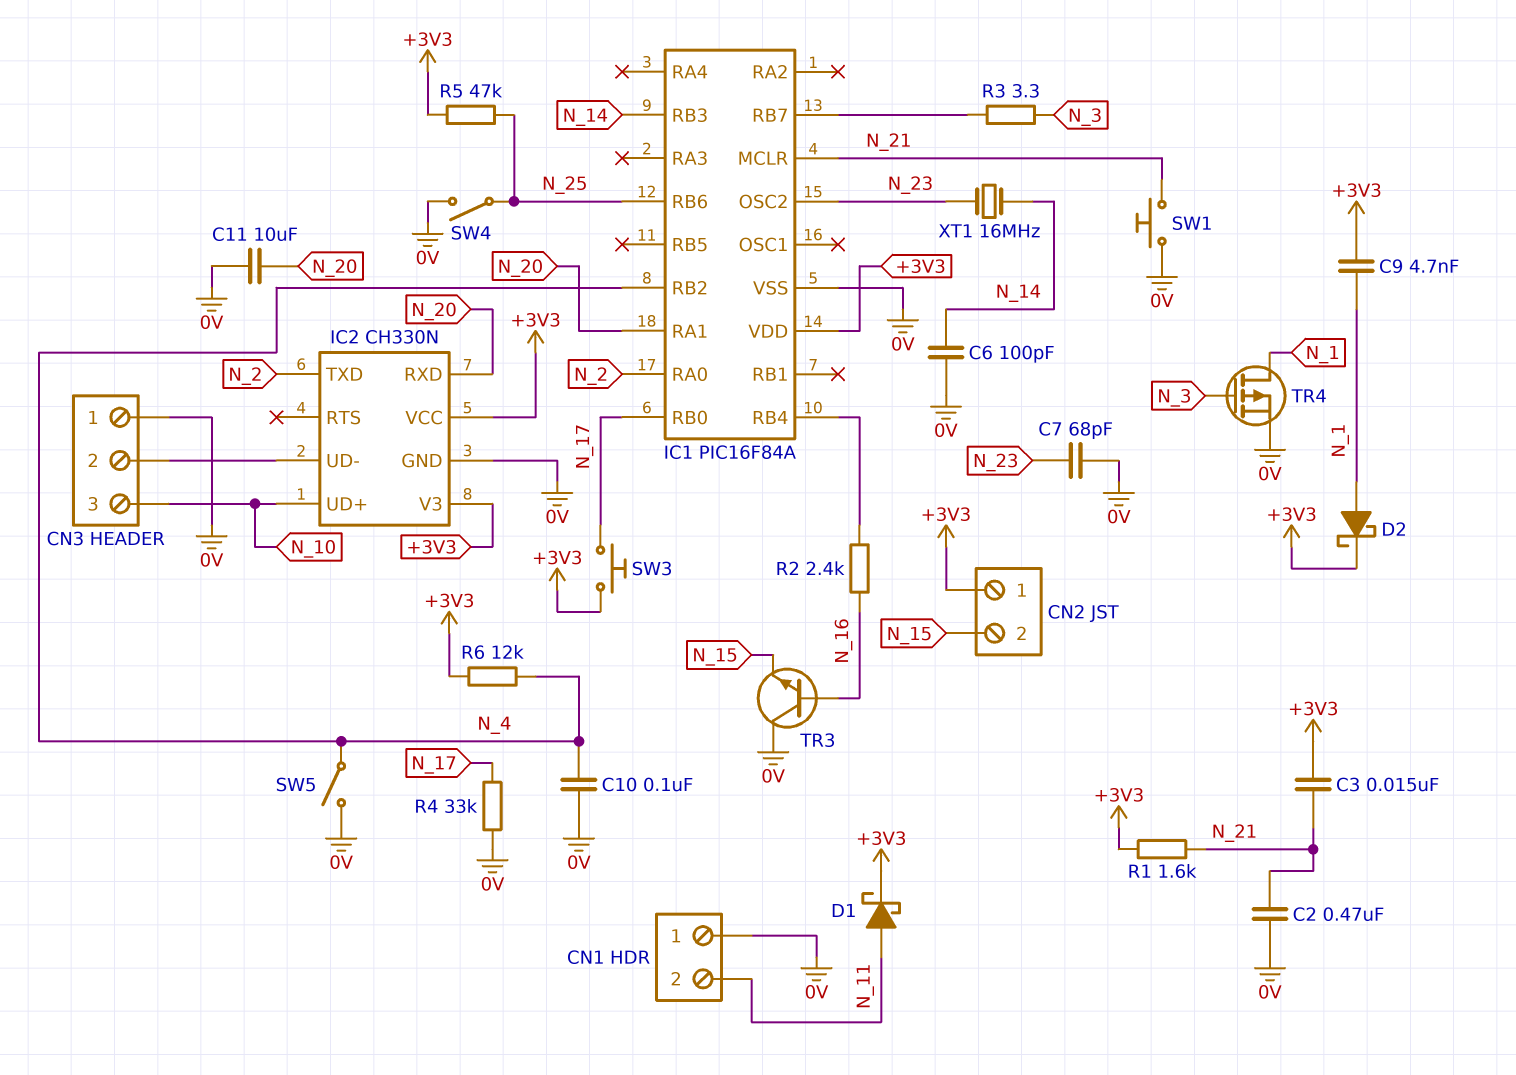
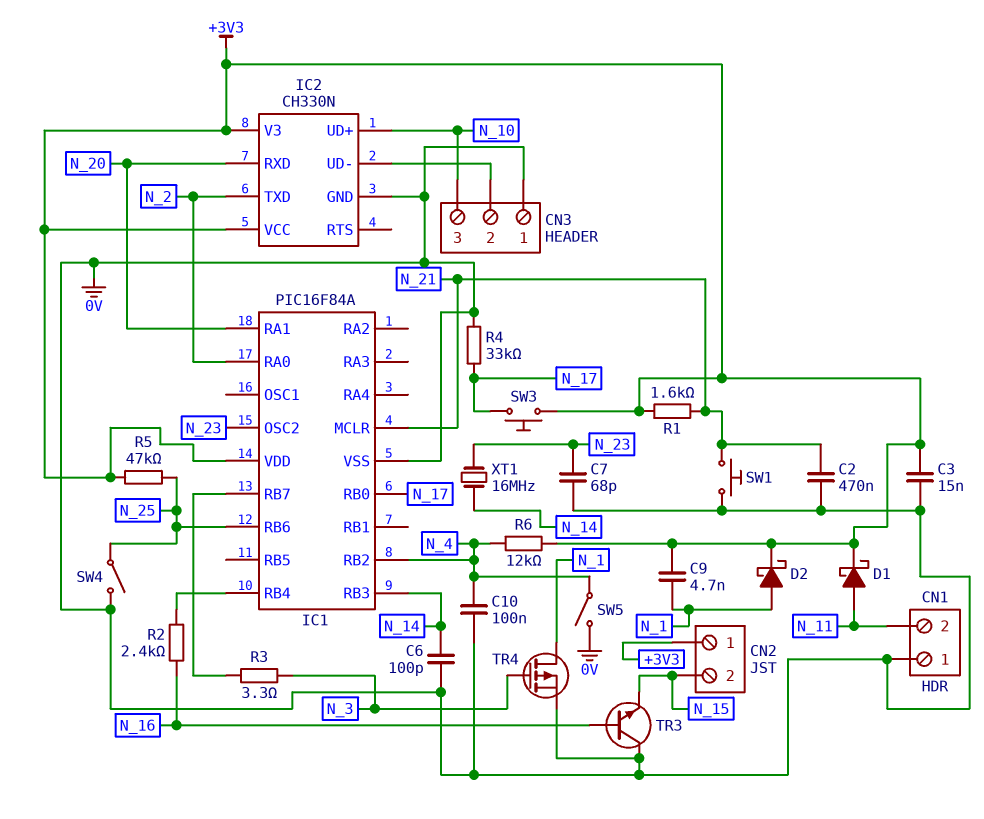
C3: 15nF (+3V3, N_21) -> 15nF (+3V3, 0V)
C11: 10uF (0V, N_20) -> none

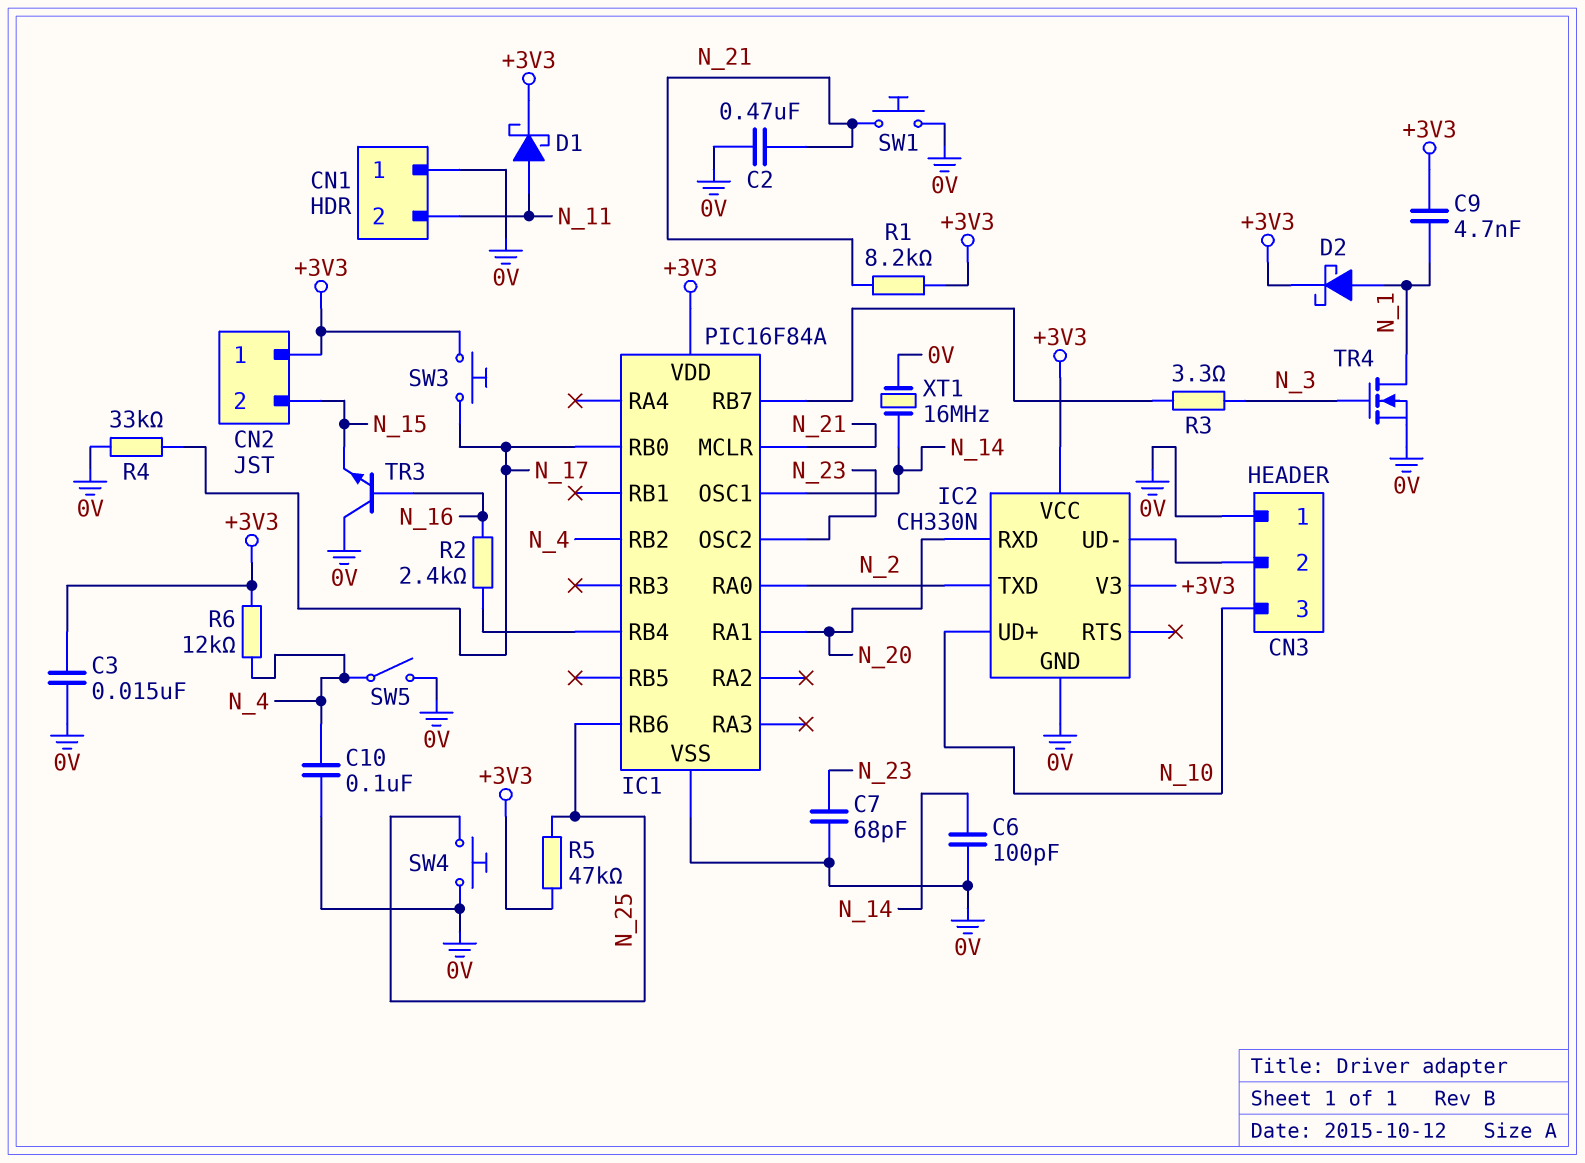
IC1 pin OSC1: none -> N_14
IC1 pin RB3: N_14 -> none
R1: 1.6k (+3V3, N_21) -> 8.2k (+3V3, N_21)
SW4: switch (0V, N_25) -> button (0V, N_25)
TR4: PMOS (G N_3, D N_1, S 0V) -> NMOS (G N_3, D N_1, S 0V)
XT1: 16MHz (N_14, N_23) -> 16MHz (0V, N_14)

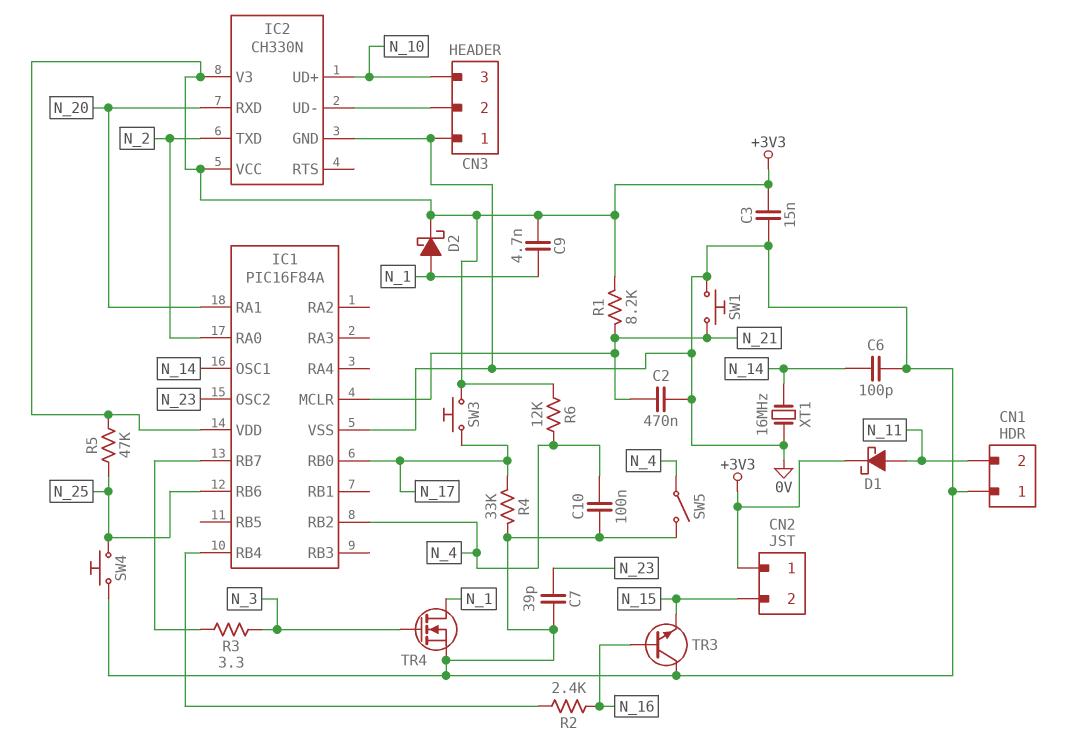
C7: 68pF (0V, N_23) -> 39pF (0V, N_23)

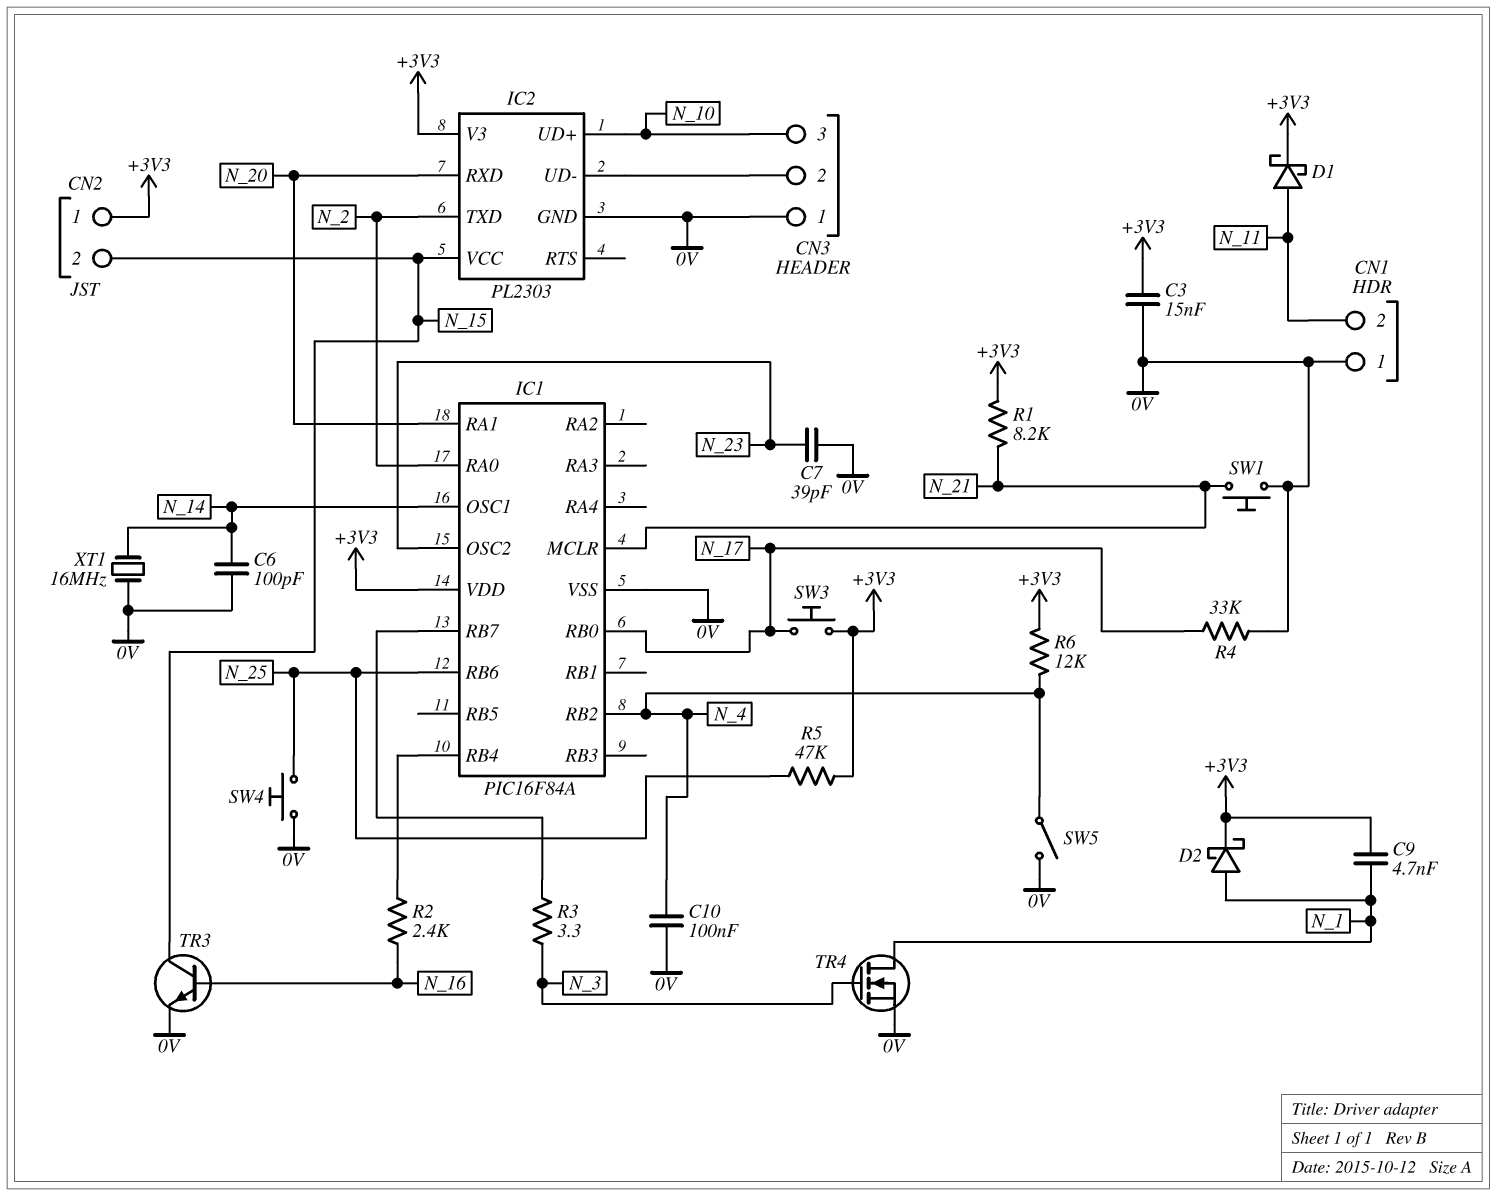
C2: 470nF (0V, N_21) -> none
IC2: CH330N -> PL2303
IC2 pin VCC: +3V3 -> N_15
TR3: NPN (B N_16, C 0V, E N_15) -> NPN (B N_16, C N_15, E 0V)

